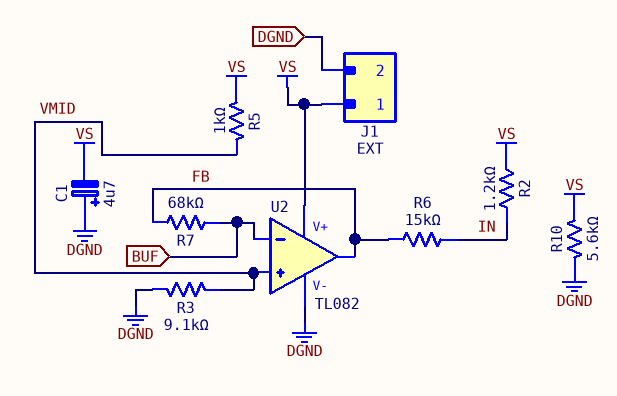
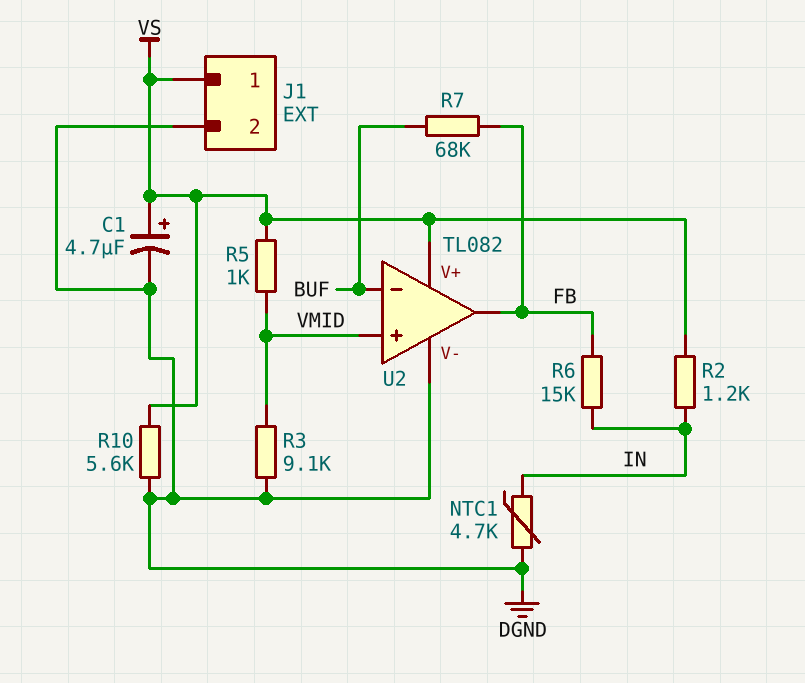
C1: 4.7uF (plus DGND, minus VS) -> 4.7uF (plus VS, minus DGND)
NTC1: none -> 4.7k (DGND, IN)

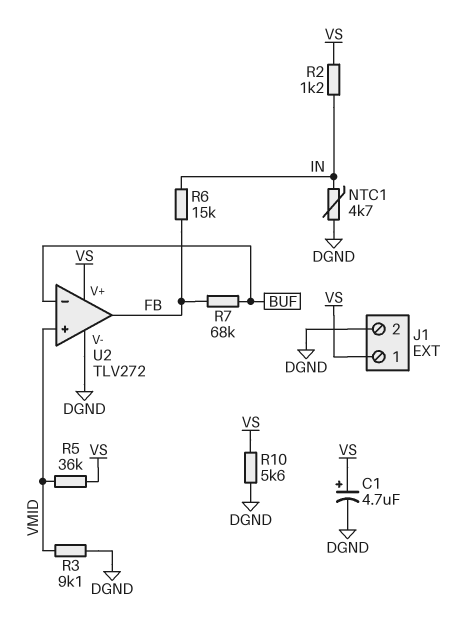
R5: 1k (VMID, VS) -> 36k (VMID, VS)
U2: TL082 -> TLV272

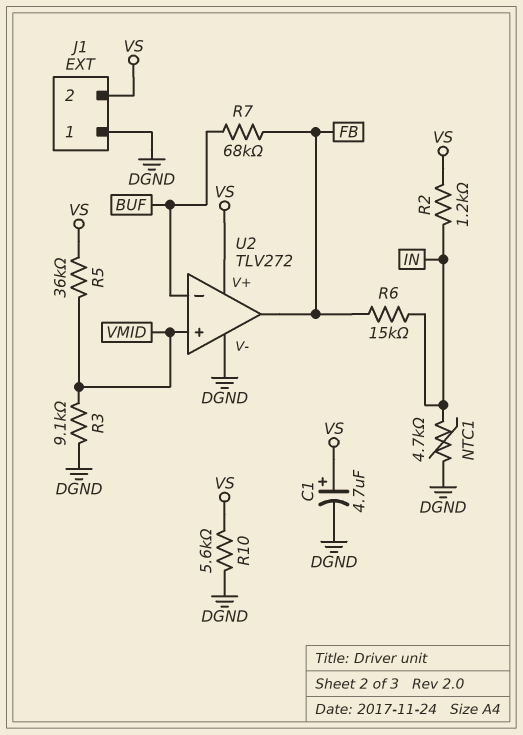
J1 pin 1: VS -> DGND
J1 pin 2: DGND -> VS

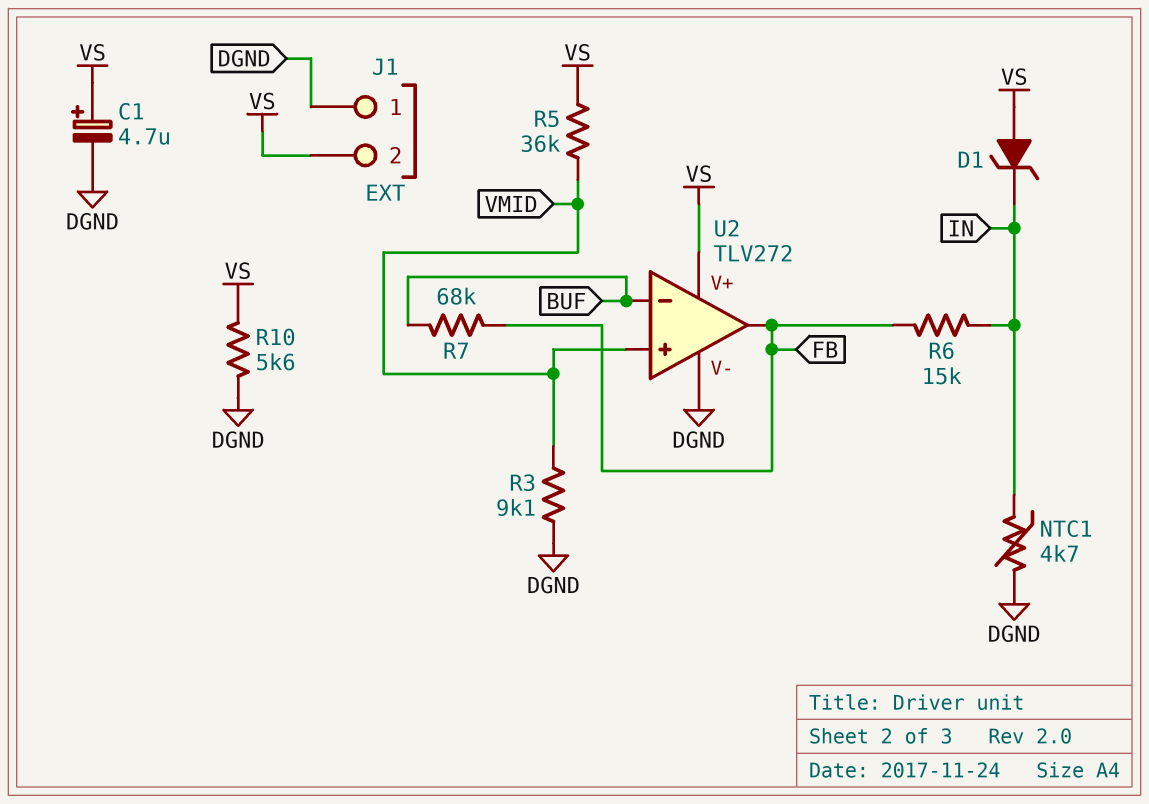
D1: none -> zener (A VS, K IN)
R2: 1.2k (IN, VS) -> none

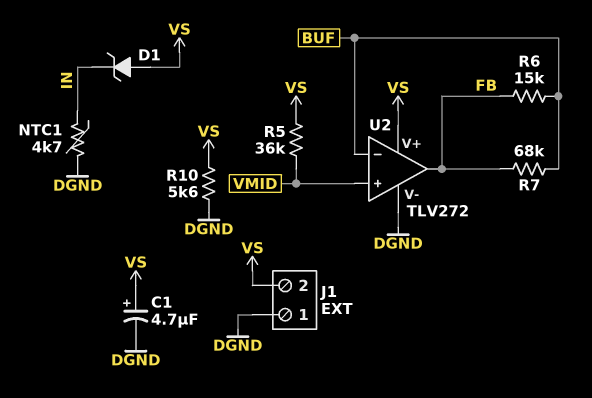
R3: 9.1k (DGND, VMID) -> none
R6: 15k (FB, IN) -> 15k (BUF, FB)

